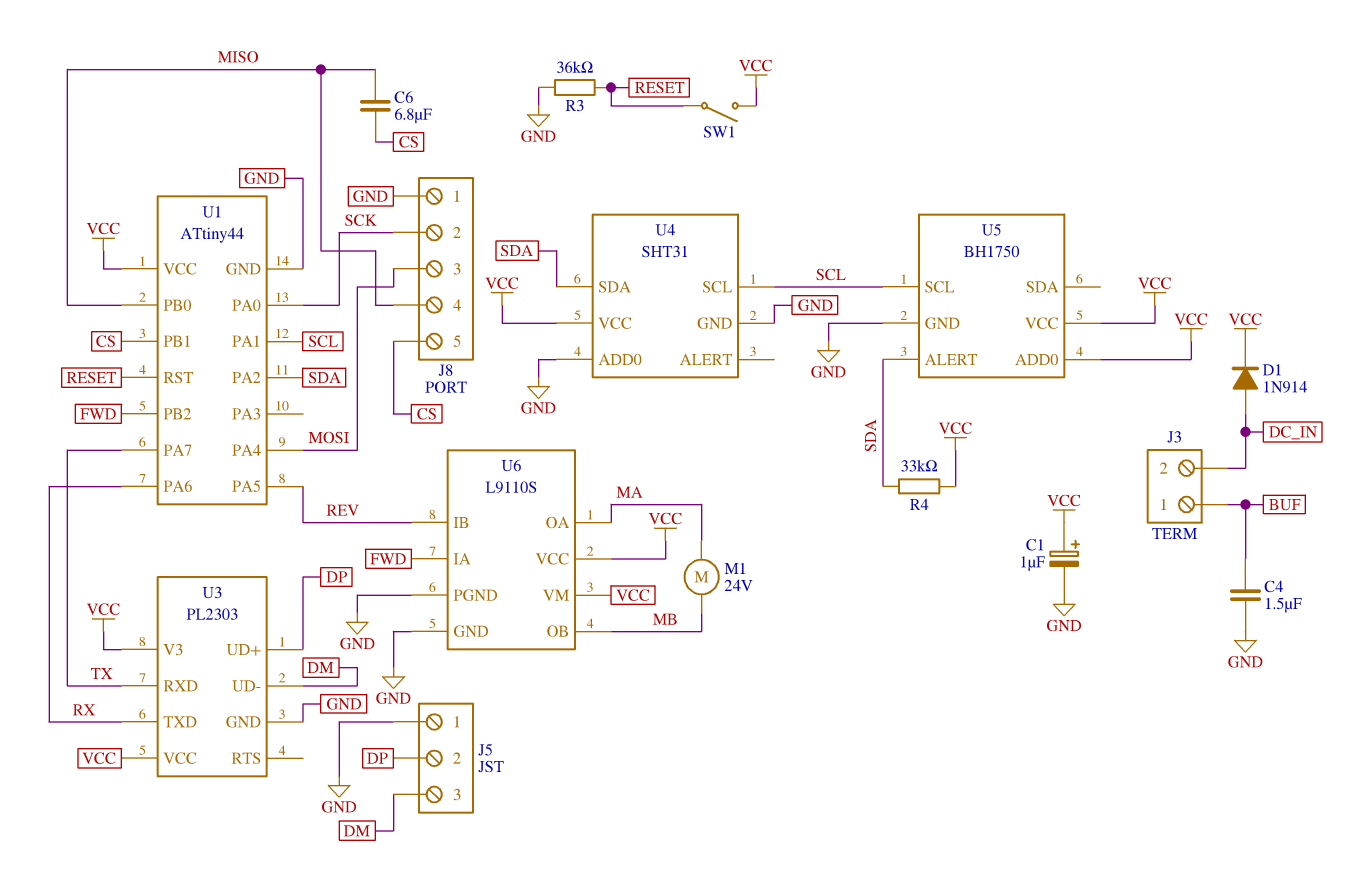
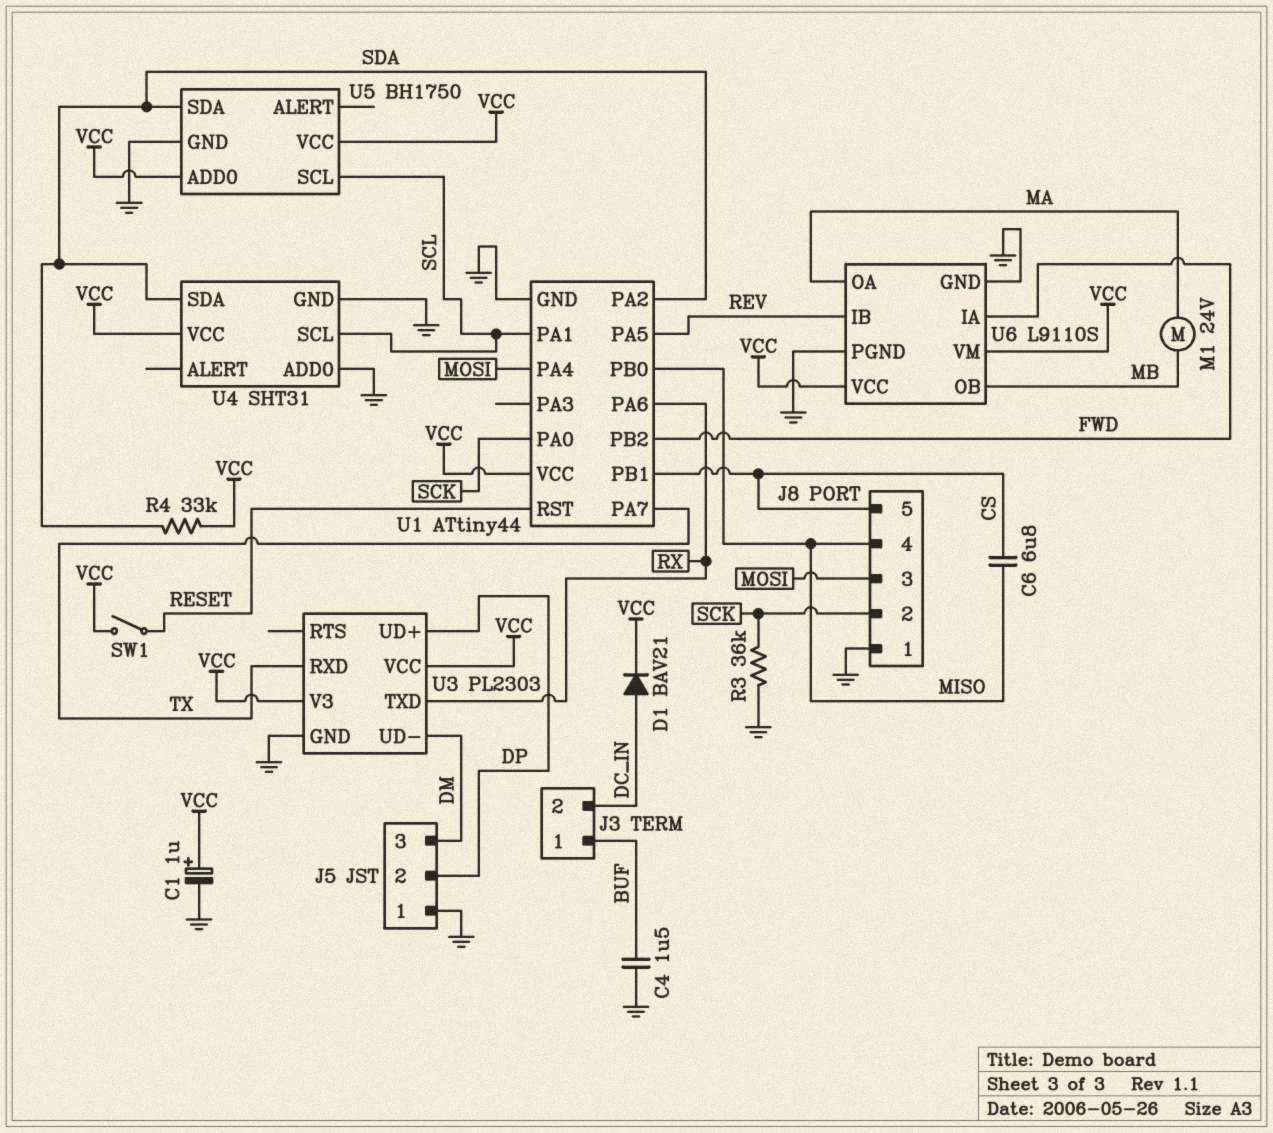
D1: diode 1N914 (A DC_IN, K VCC) -> diode BAV21 (A DC_IN, K VCC)
R3: 36k (GND, RESET) -> 36k (GND, SCK)
U5 pin ALERT: SDA -> none
U5 pin SDA: none -> SDA

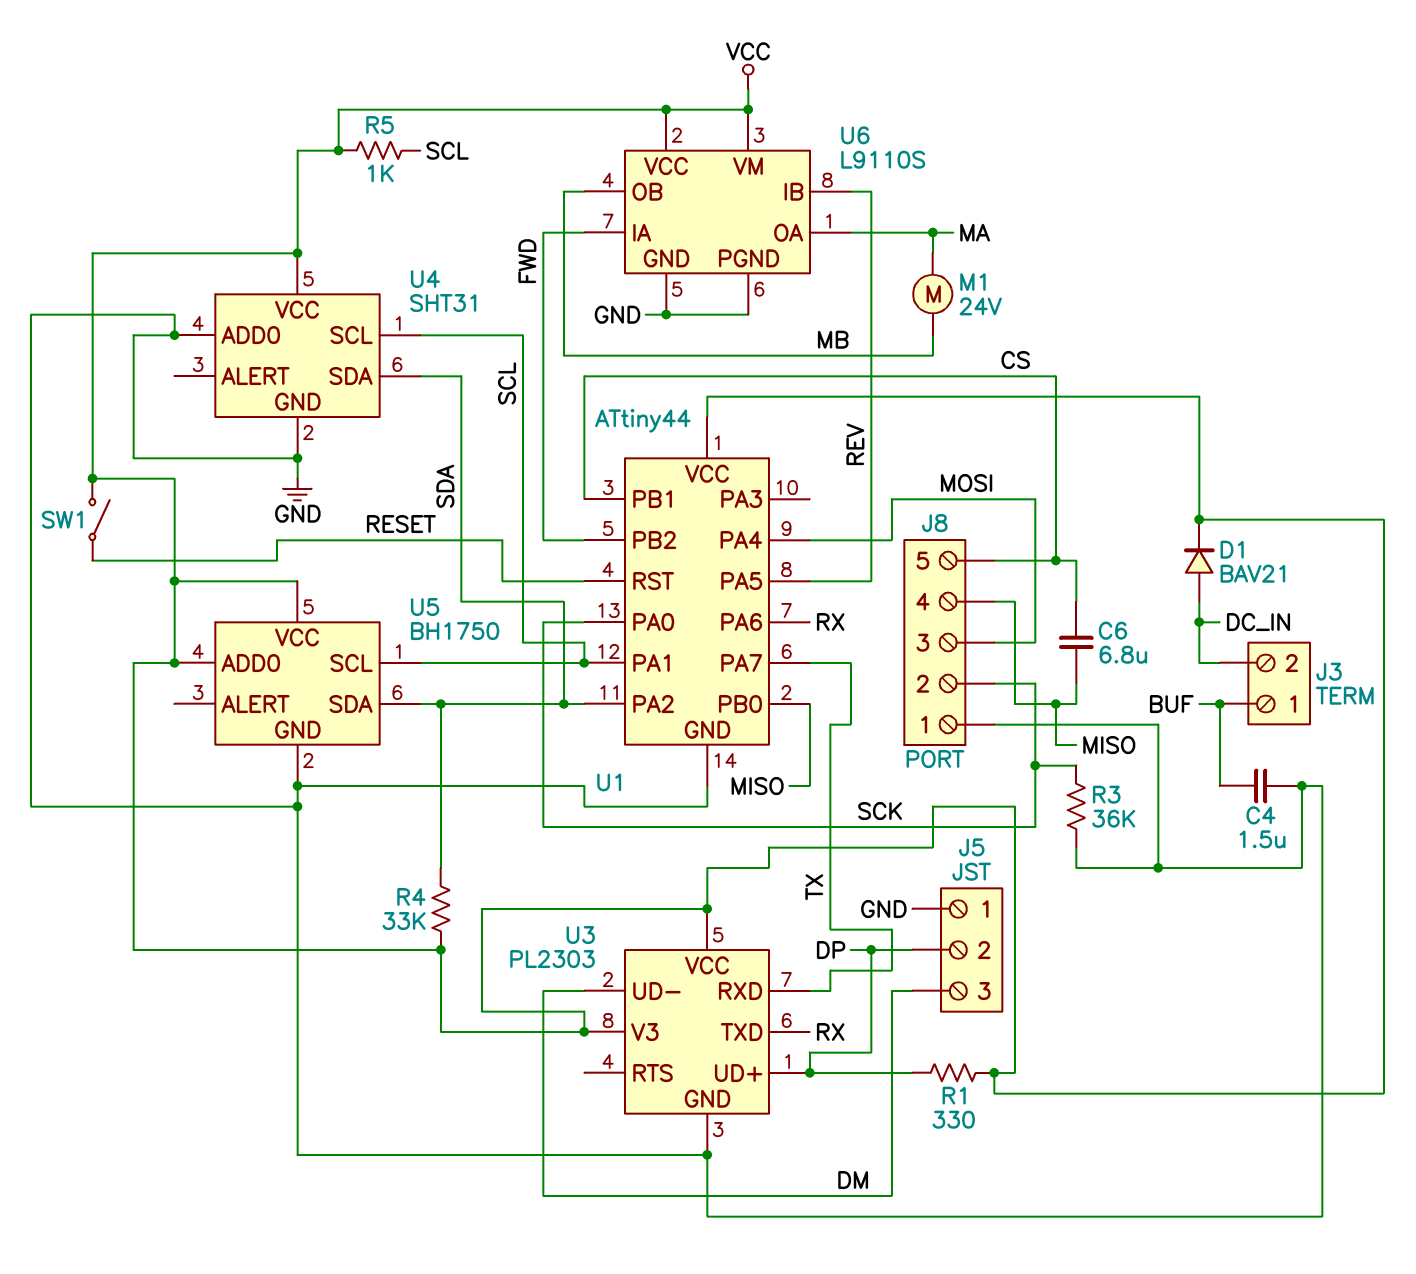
C1: 1uF (plus VCC, minus GND) -> none
R1: none -> 330 (DP, VCC)
R5: none -> 1k (SCL, VCC)

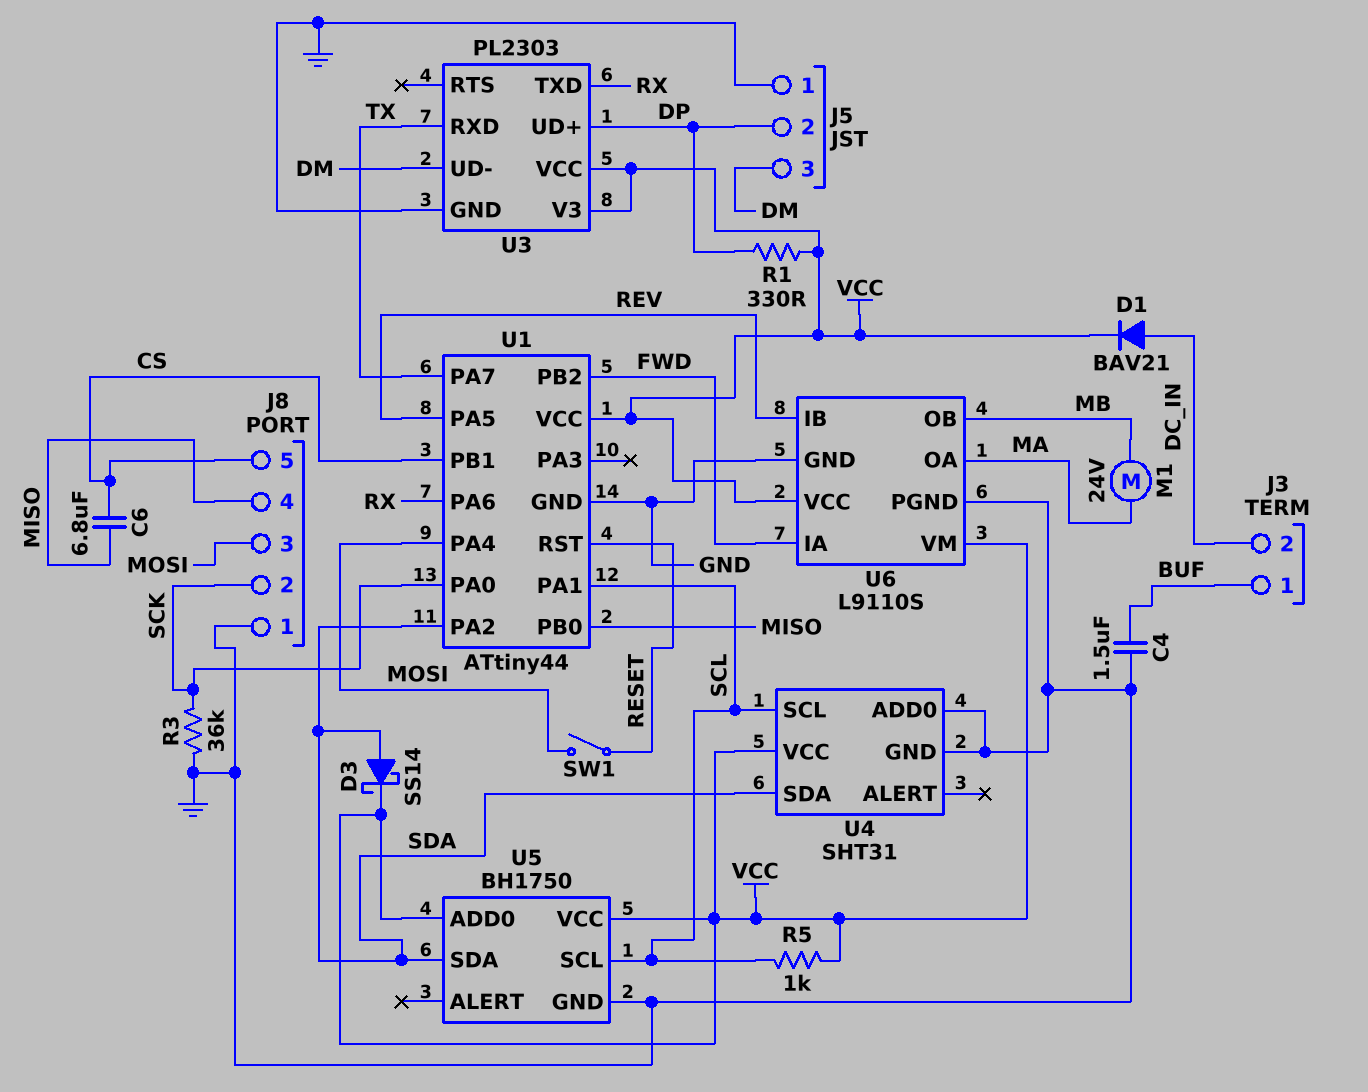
D3: none -> schottky SS14 (A SDA, K VCC)
R4: 33k (SDA, VCC) -> none
SW1: switch (RESET, VCC) -> switch (MOSI, RESET)

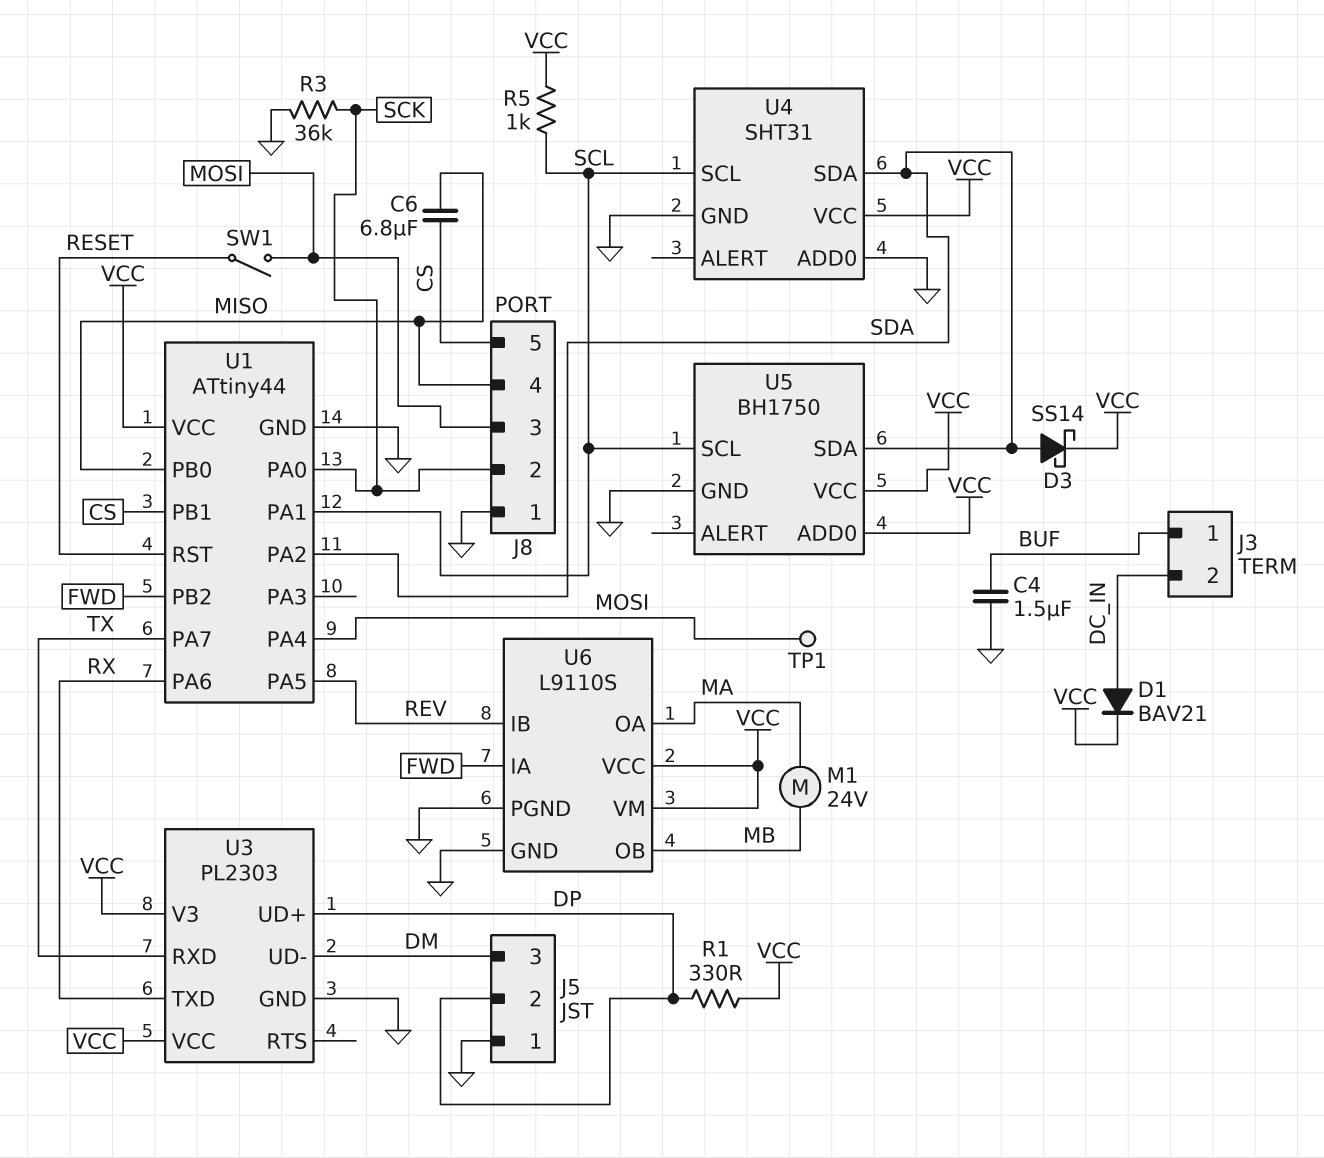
TP1: none -> test point (MOSI)

